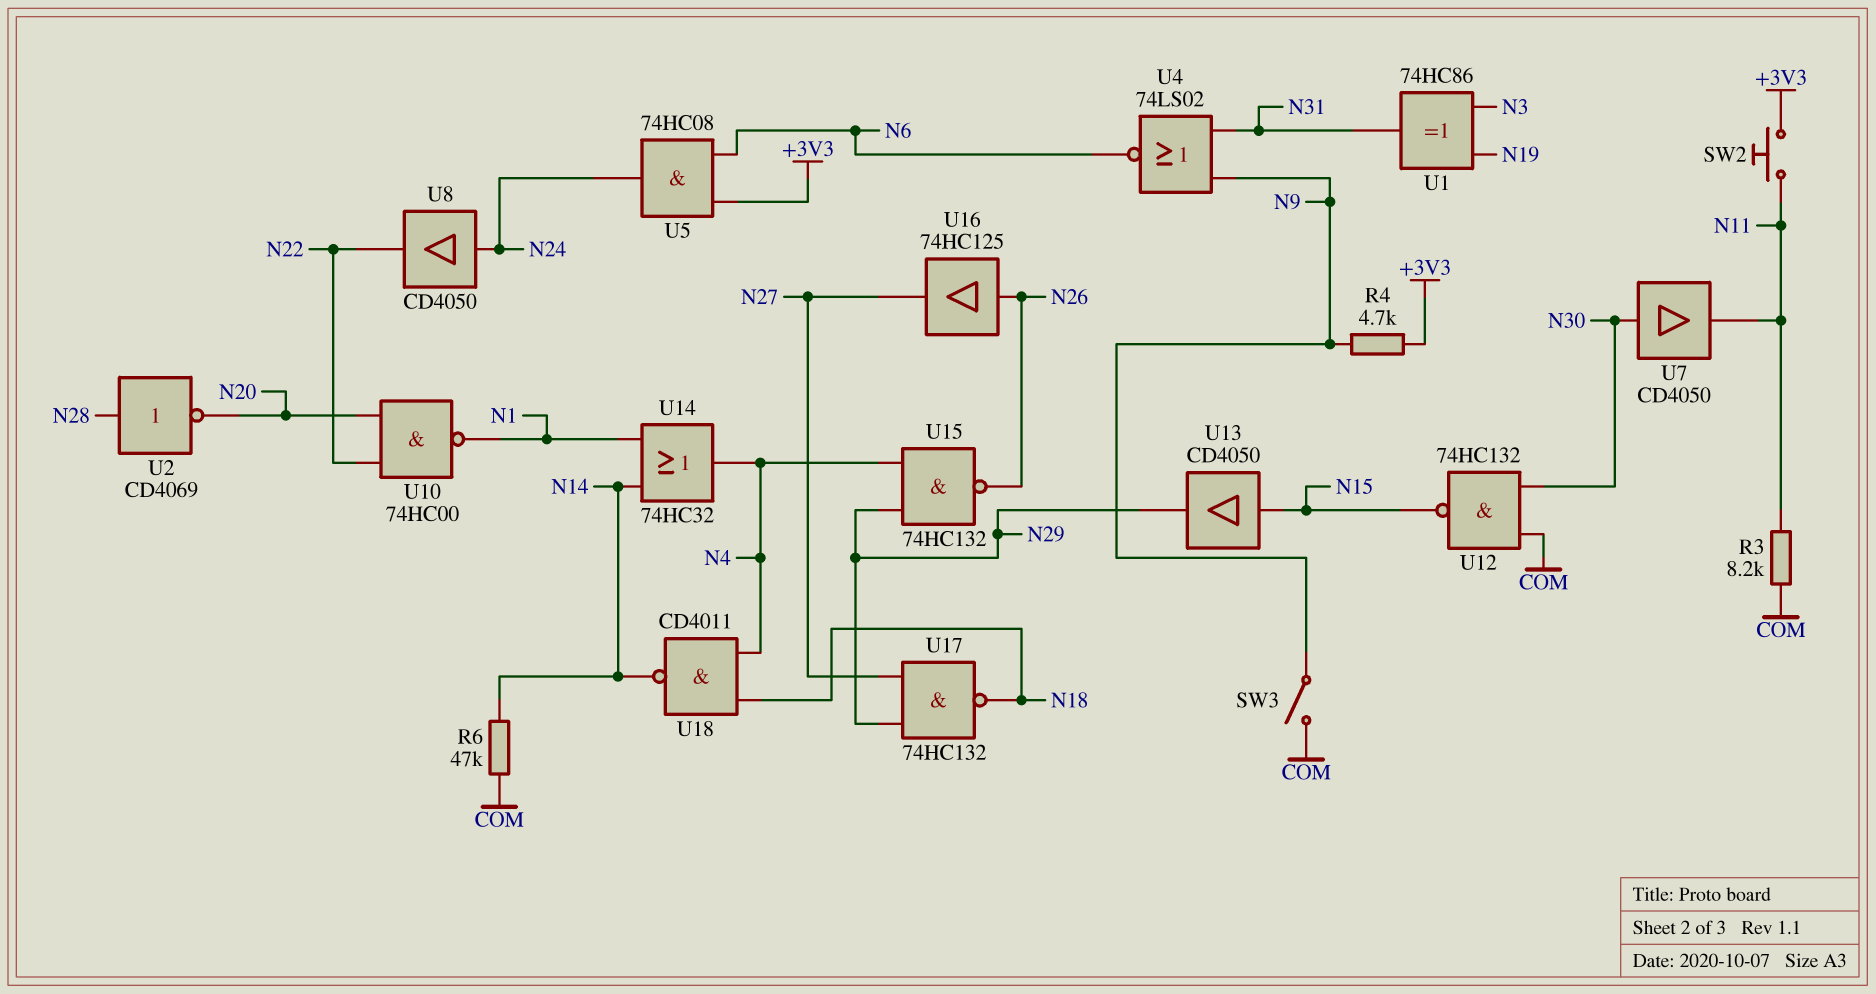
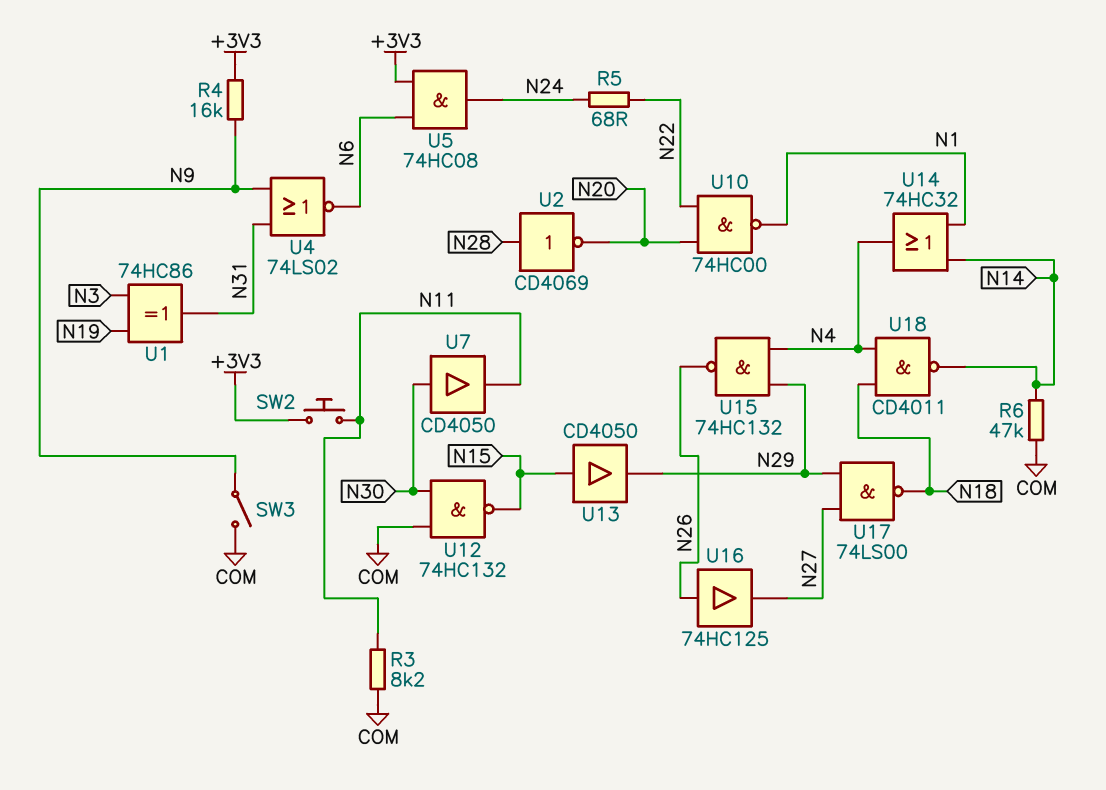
R4: 4.7k (+3V3, N9) -> 16k (+3V3, N9)
R5: none -> 68 (N22, N24)
U8: buffer CD4050 (in N24, out N22) -> none
U17: NAND 74HC132 (in N27, in N29, out N18) -> NAND 74LS00 (in N27, in N29, out N18)

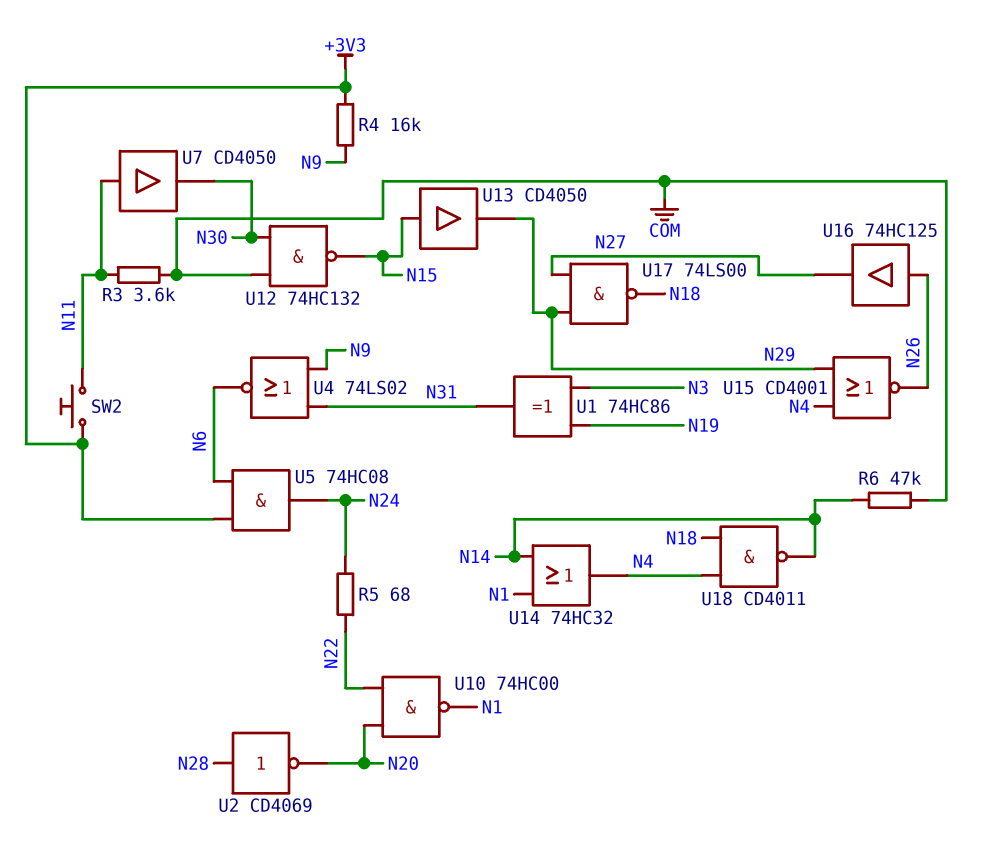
R3: 8.2k (COM, N11) -> 3.6k (COM, N11)
SW3: switch (COM, N9) -> none
U7: buffer CD4050 (in N30, out N11) -> buffer CD4050 (in N11, out N30)
U15: NAND 74HC132 (in N4, in N29, out N26) -> NOR CD4001 (in N4, in N29, out N26)

